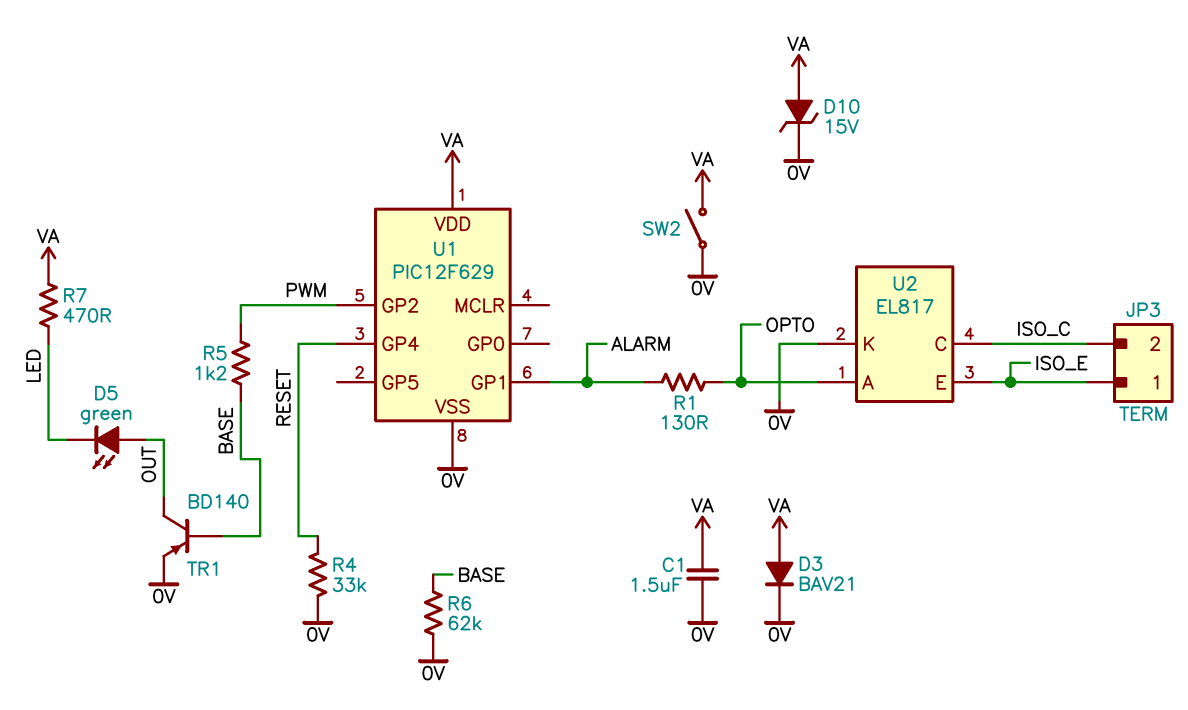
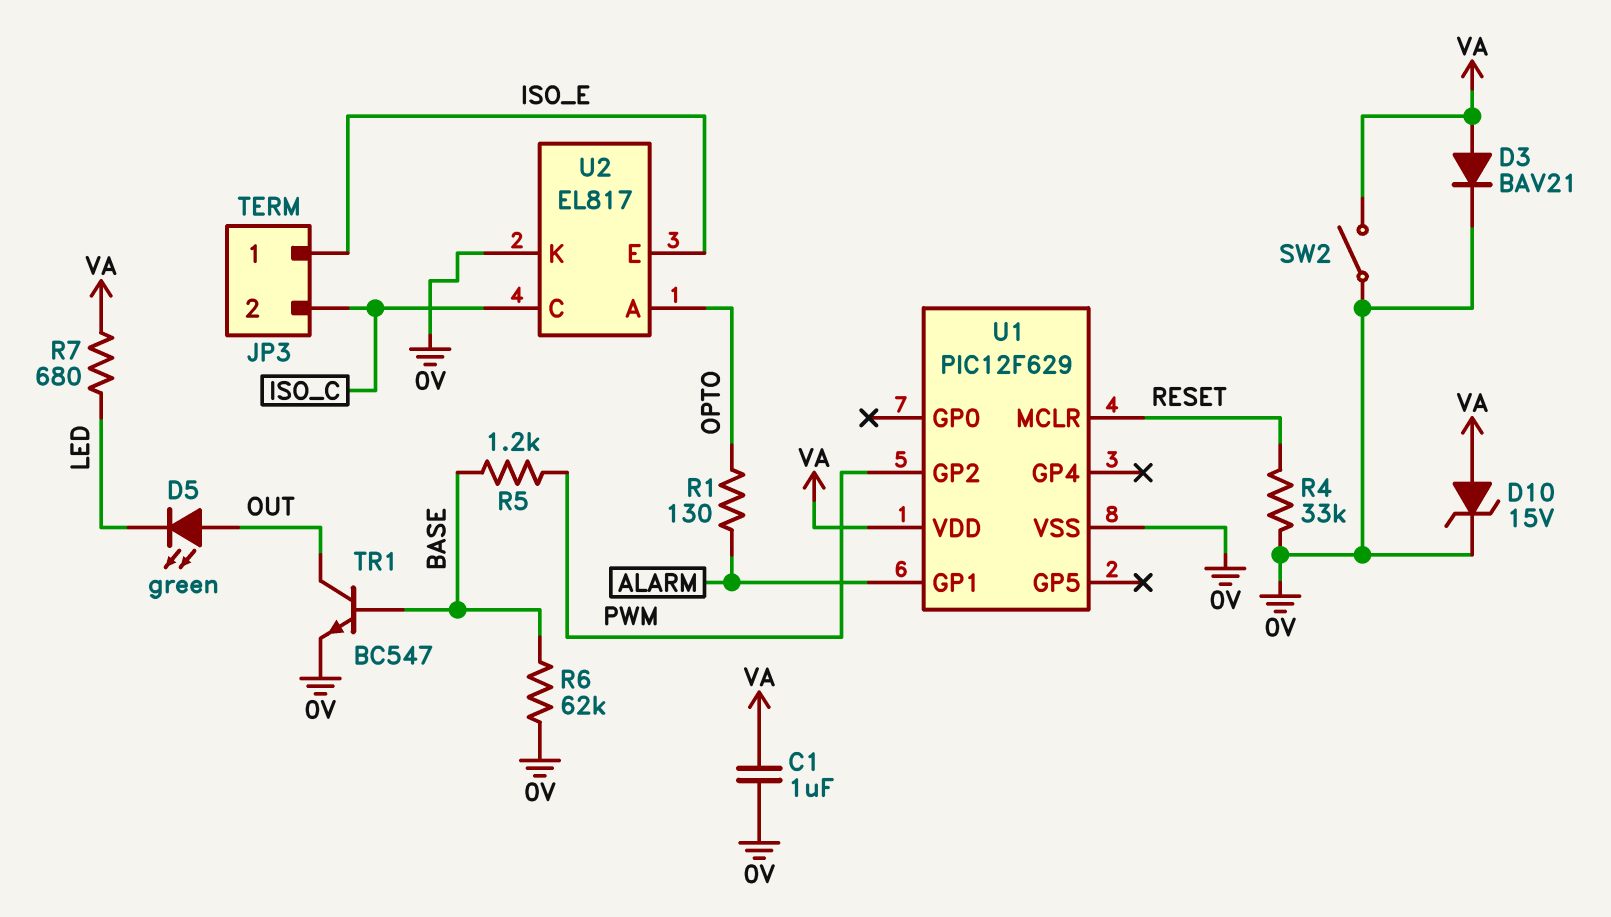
C1: 1.5uF (0V, VA) -> 1uF (0V, VA)
R7: 470 (LED, VA) -> 680 (LED, VA)
TR1: PNP BD140 (B BASE, C OUT, E 0V) -> NPN BC547 (B BASE, C OUT, E 0V)
U1 pin GP4: RESET -> none
U1 pin MCLR: none -> RESET

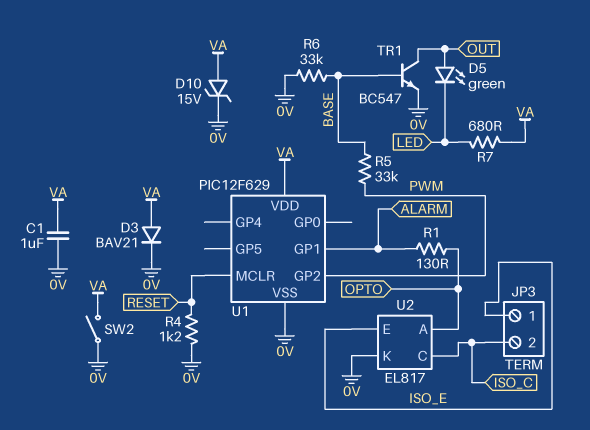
R4: 33k (0V, RESET) -> 1.2k (0V, RESET)
R5: 1.2k (BASE, PWM) -> 33k (BASE, PWM)
R6: 62k (0V, BASE) -> 33k (0V, BASE)

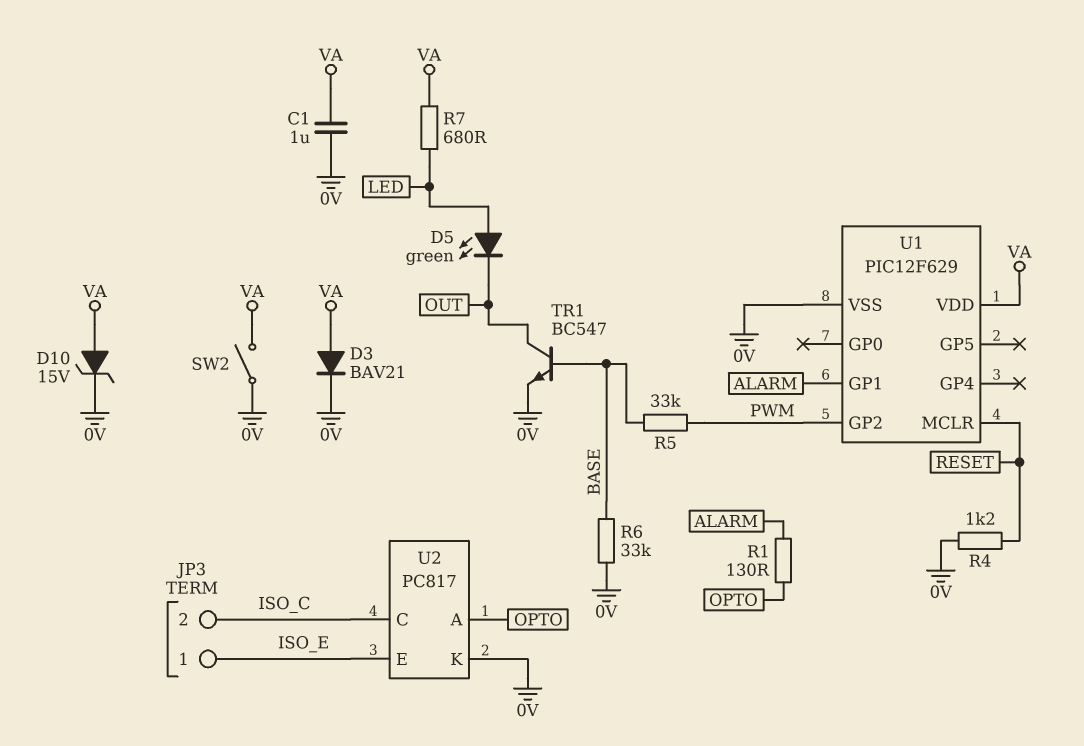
D5: LED green (A OUT, K LED) -> LED green (A LED, K OUT)
U2: EL817 -> PC817

